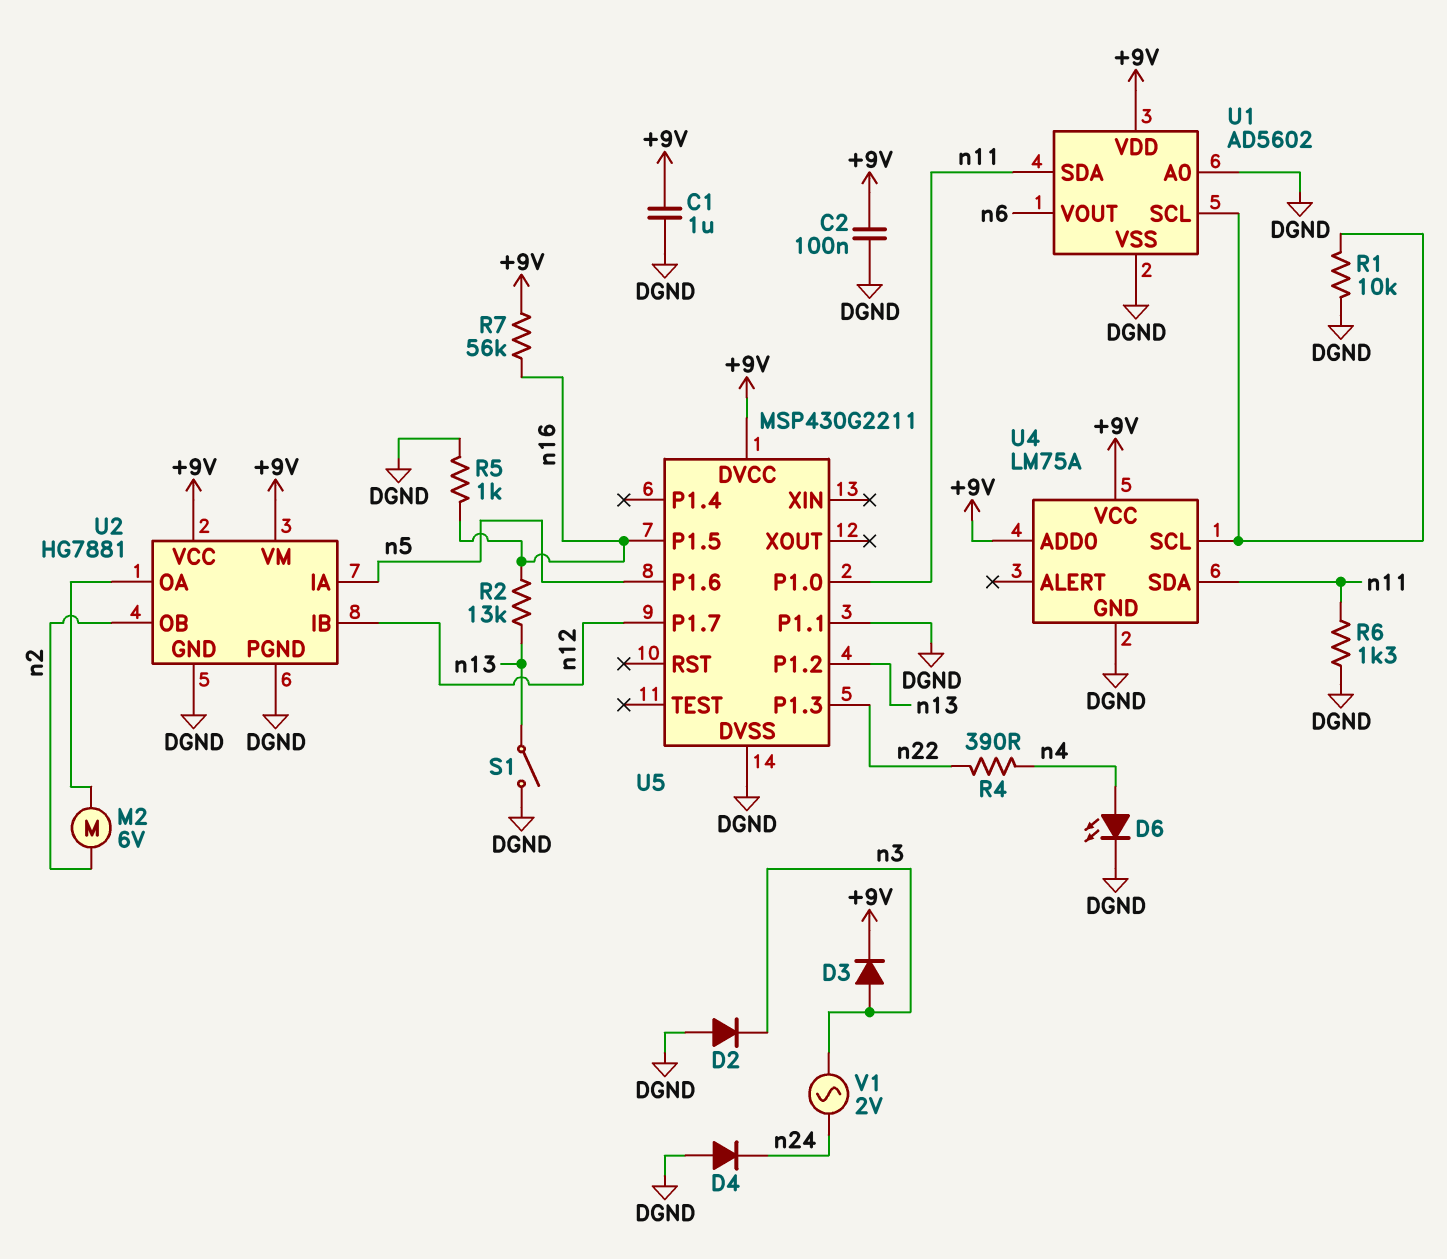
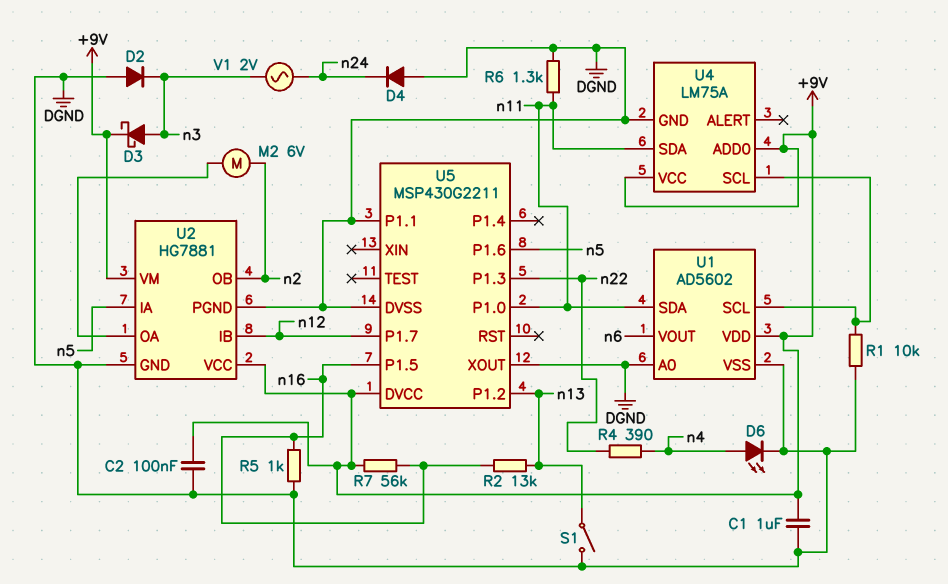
D3: diode (A n3, K +9V) -> schottky (A n3, K +9V)
U5 pin XOUT: none -> DGND

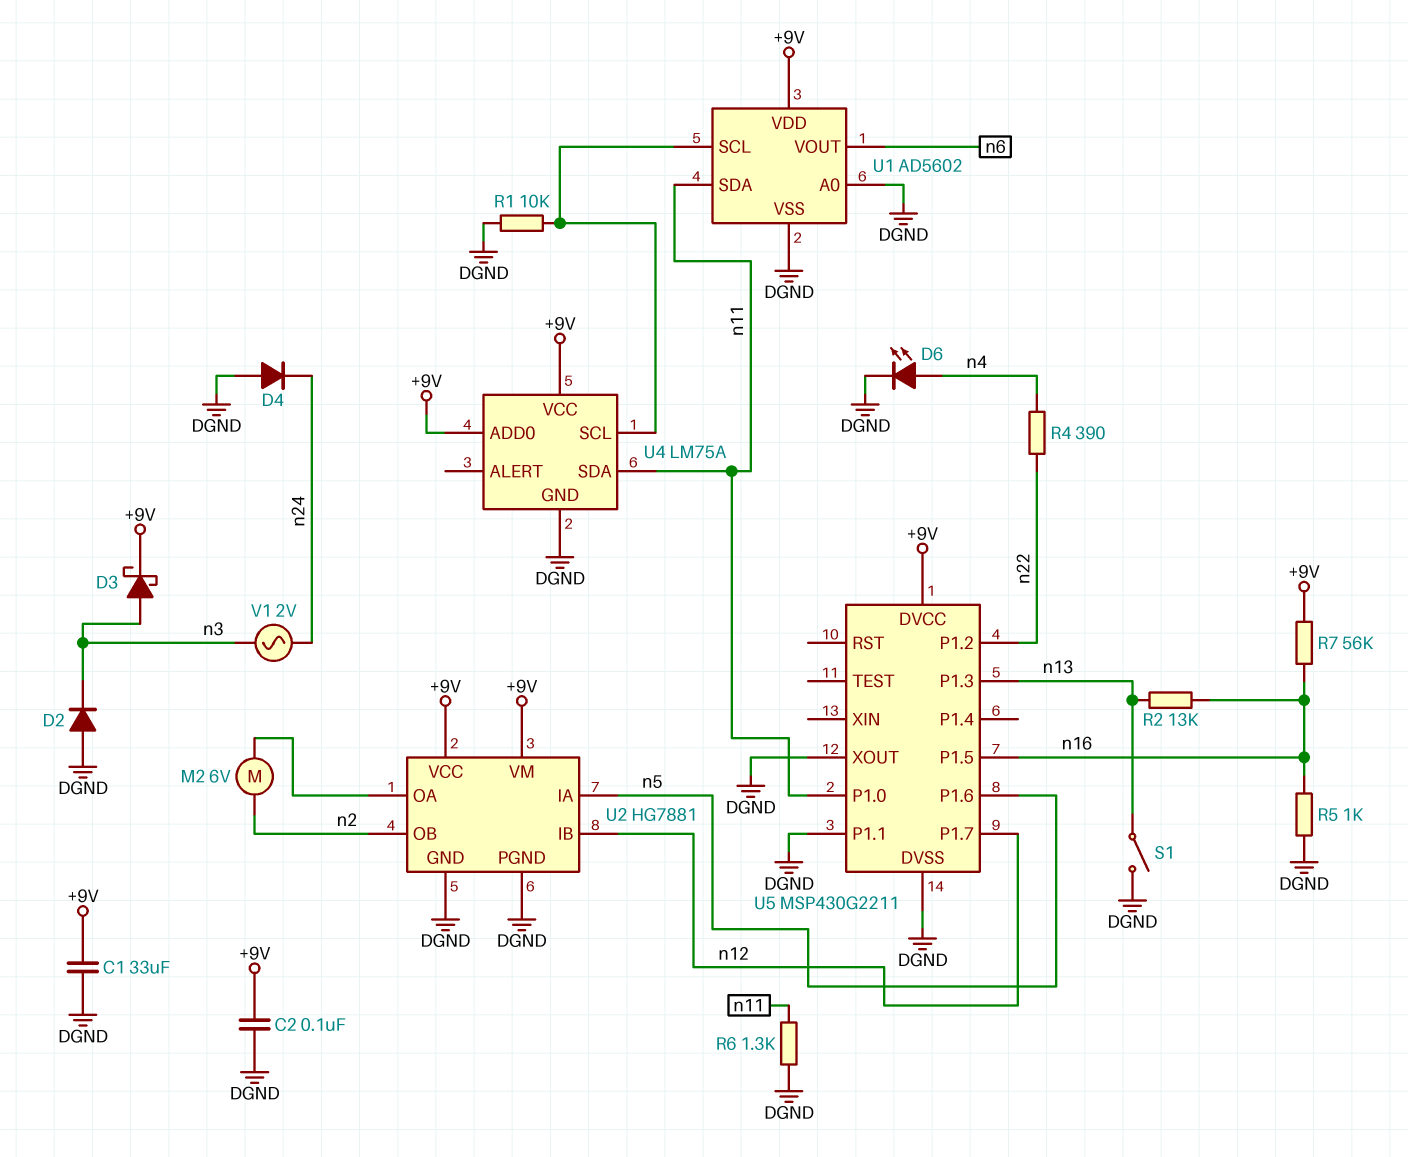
C1: 1uF (+9V, DGND) -> 33uF (+9V, DGND)
U5 pin P1.2: n13 -> n22
U5 pin P1.3: n22 -> n13

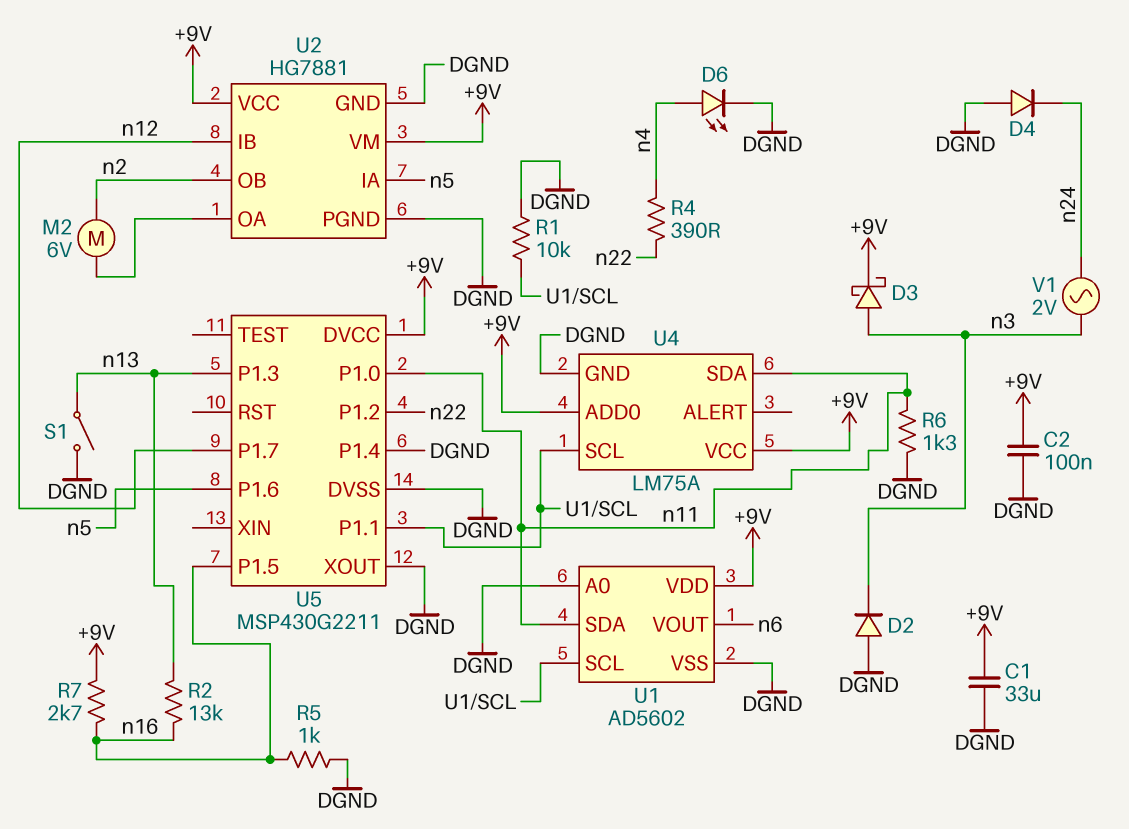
R7: 56k (+9V, n16) -> 2.7k (+9V, n16)
U5 pin P1.1: DGND -> U1/SCL
U5 pin P1.4: none -> DGND

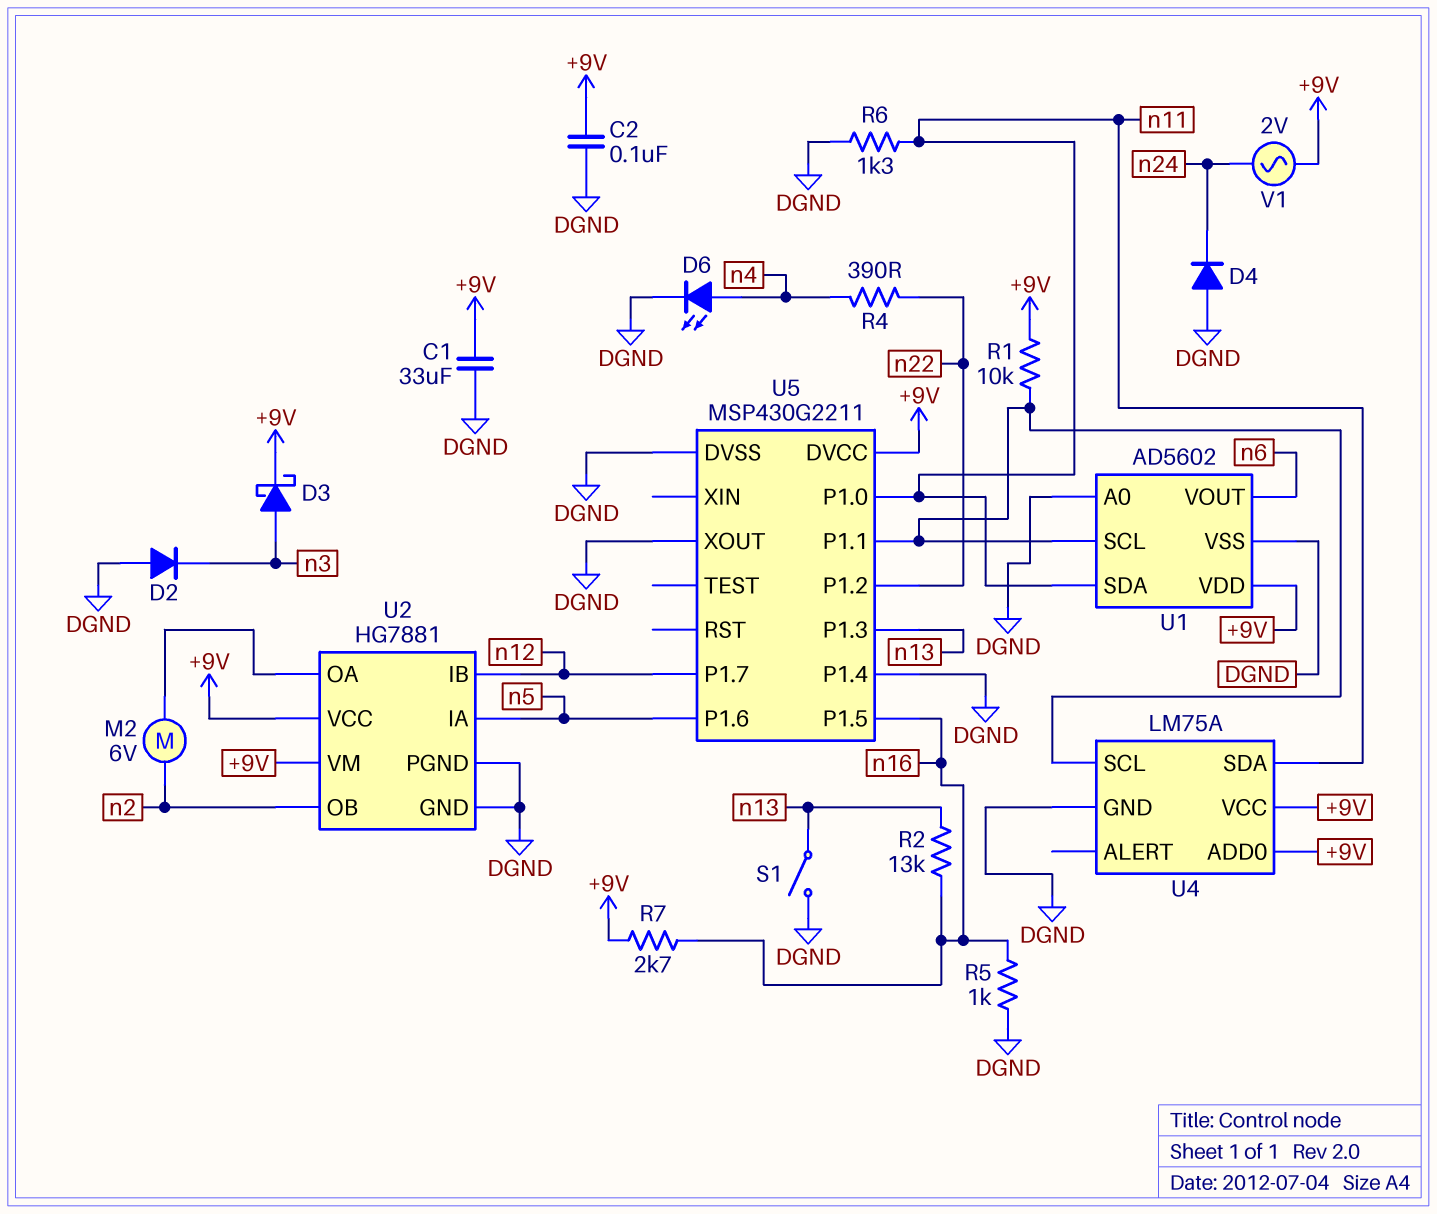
R1: 10k (DGND, U1/SCL) -> 10k (+9V, U1/SCL)
V1: AC 2V (n3, n24) -> AC 2V (+9V, n24)

